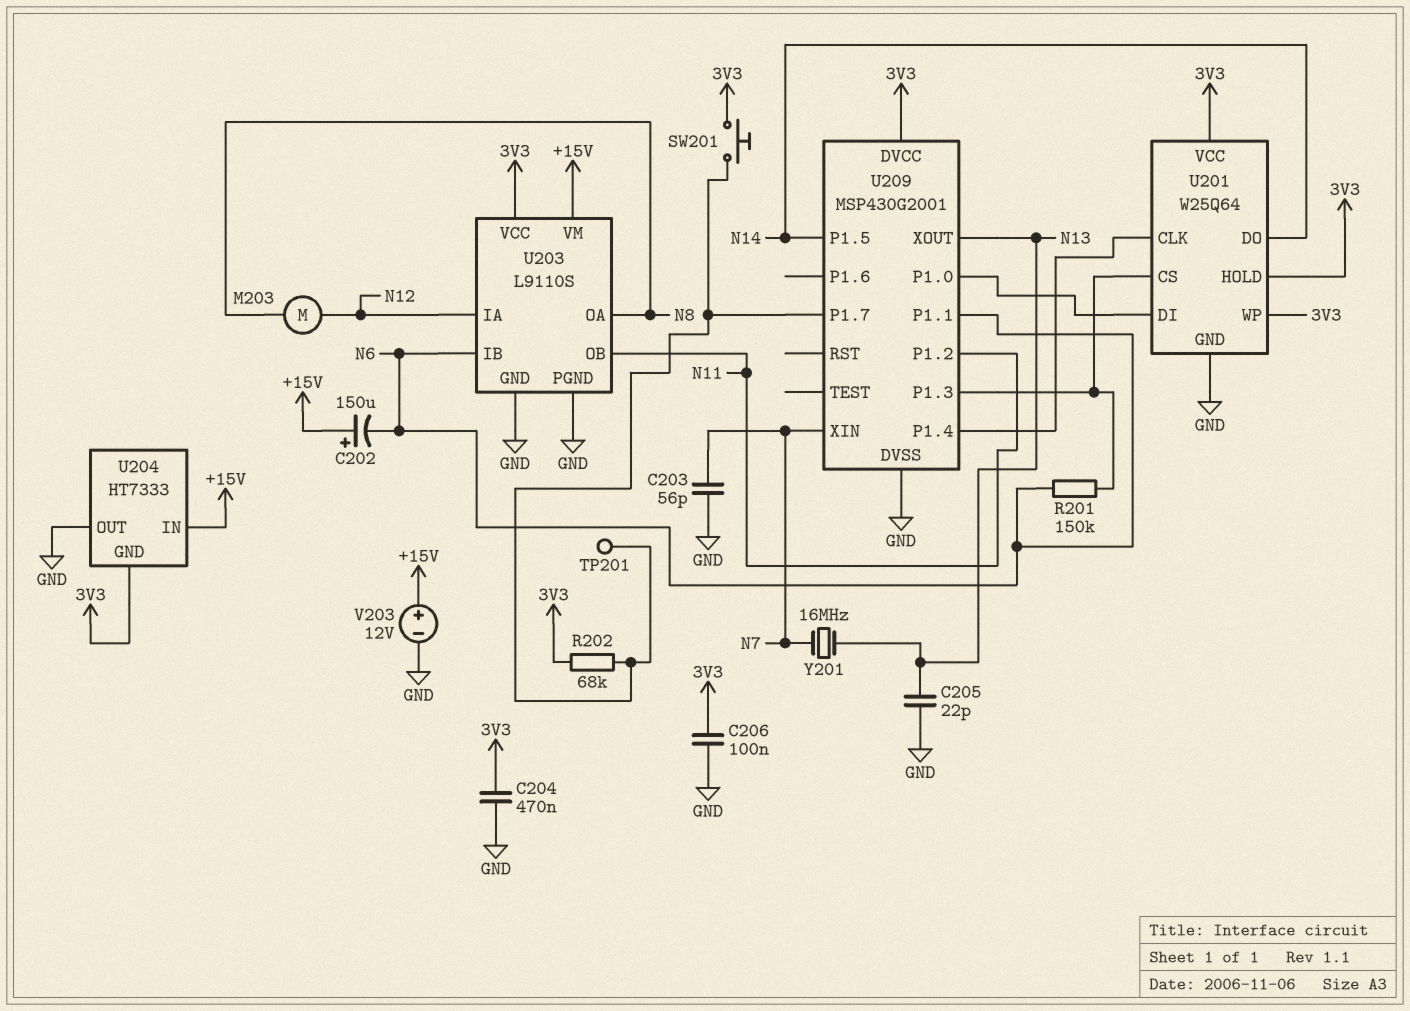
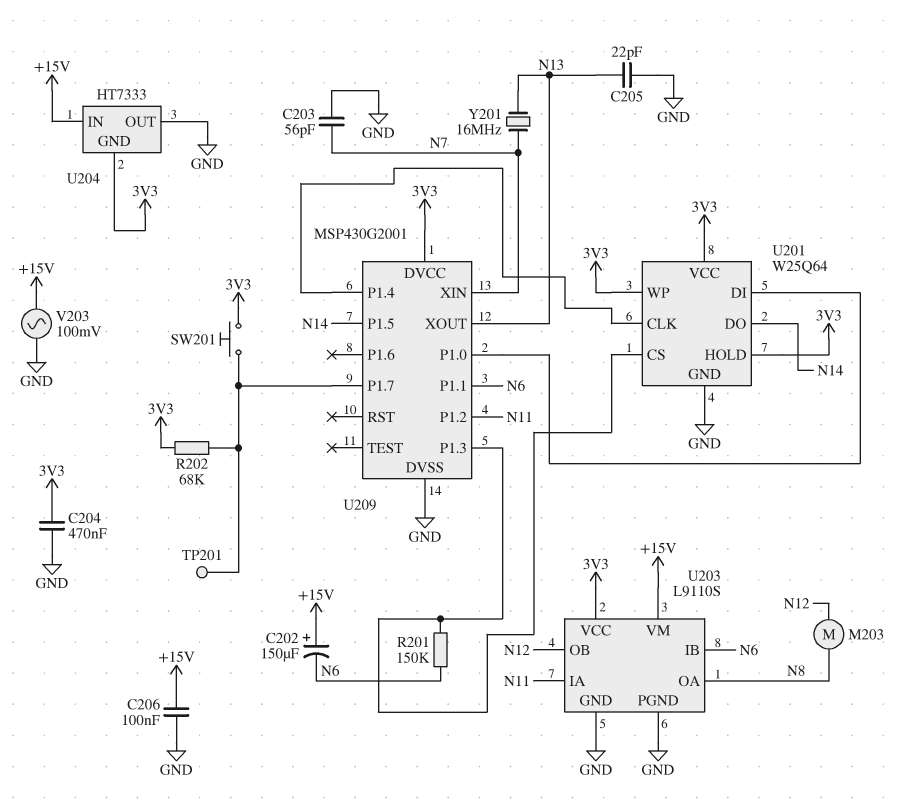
C206: 100nF (3V3, GND) -> 100nF (+15V, GND)
U203 pin IA: N12 -> N11
U203 pin OB: N11 -> N12
V203: 12V (plus +15V, minus GND) -> AC 100mV (+15V, GND)

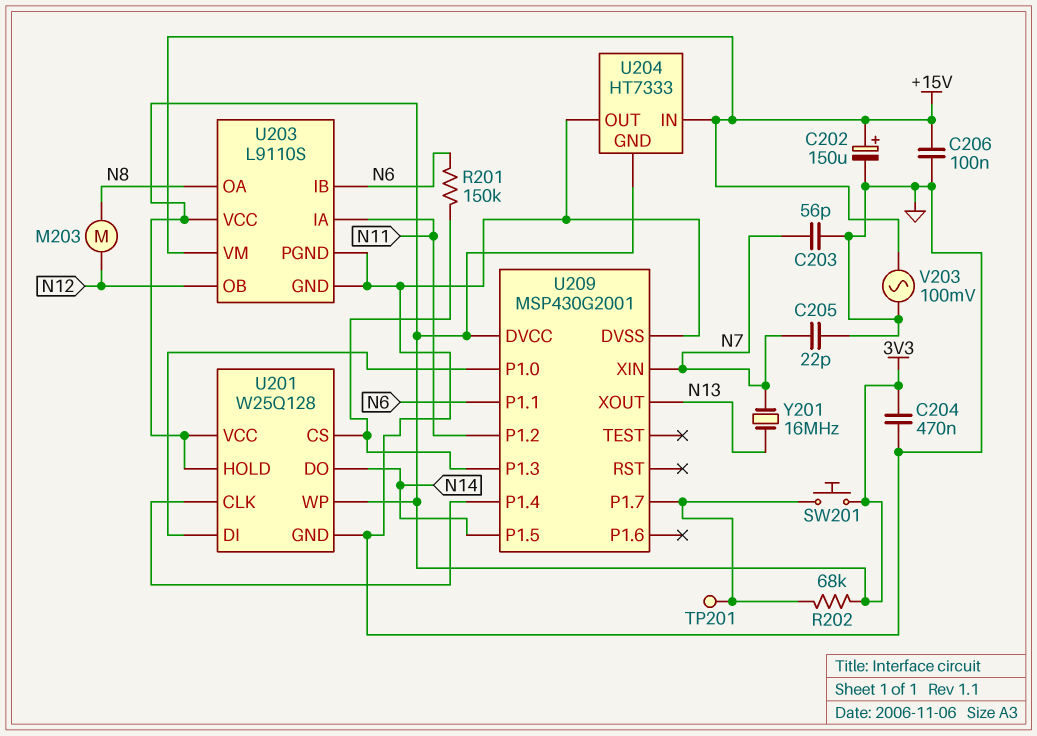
C202: 150uF (plus +15V, minus N6) -> 150uF (plus +15V, minus GND)
C205: 22pF (GND, N13) -> 22pF (GND, N7)
U201: W25Q64 -> W25Q128

